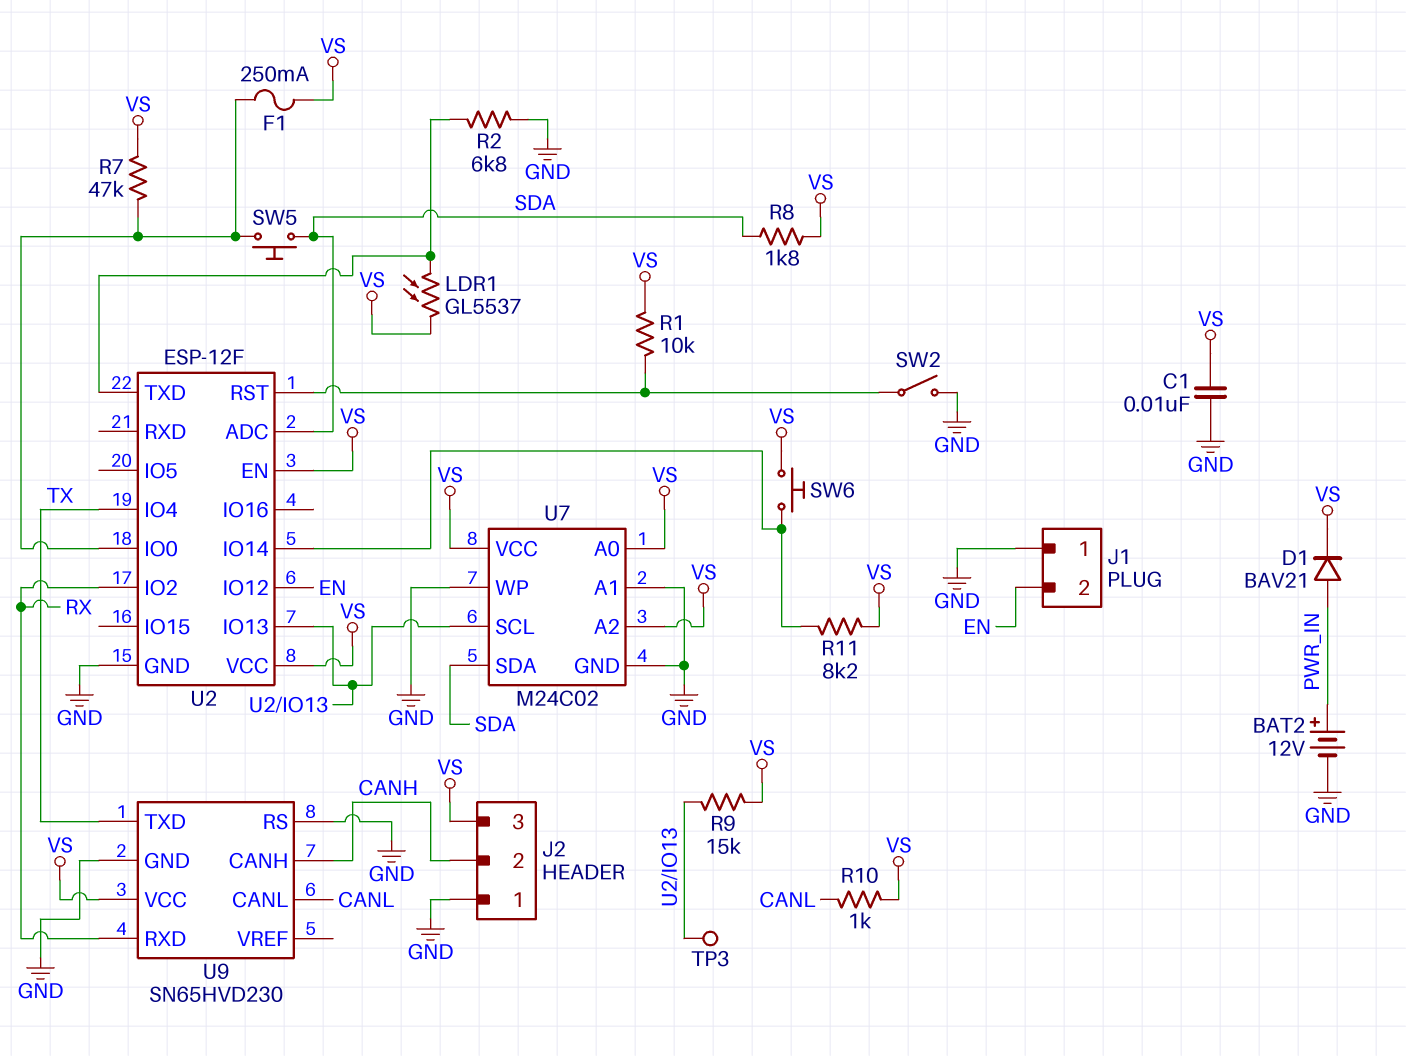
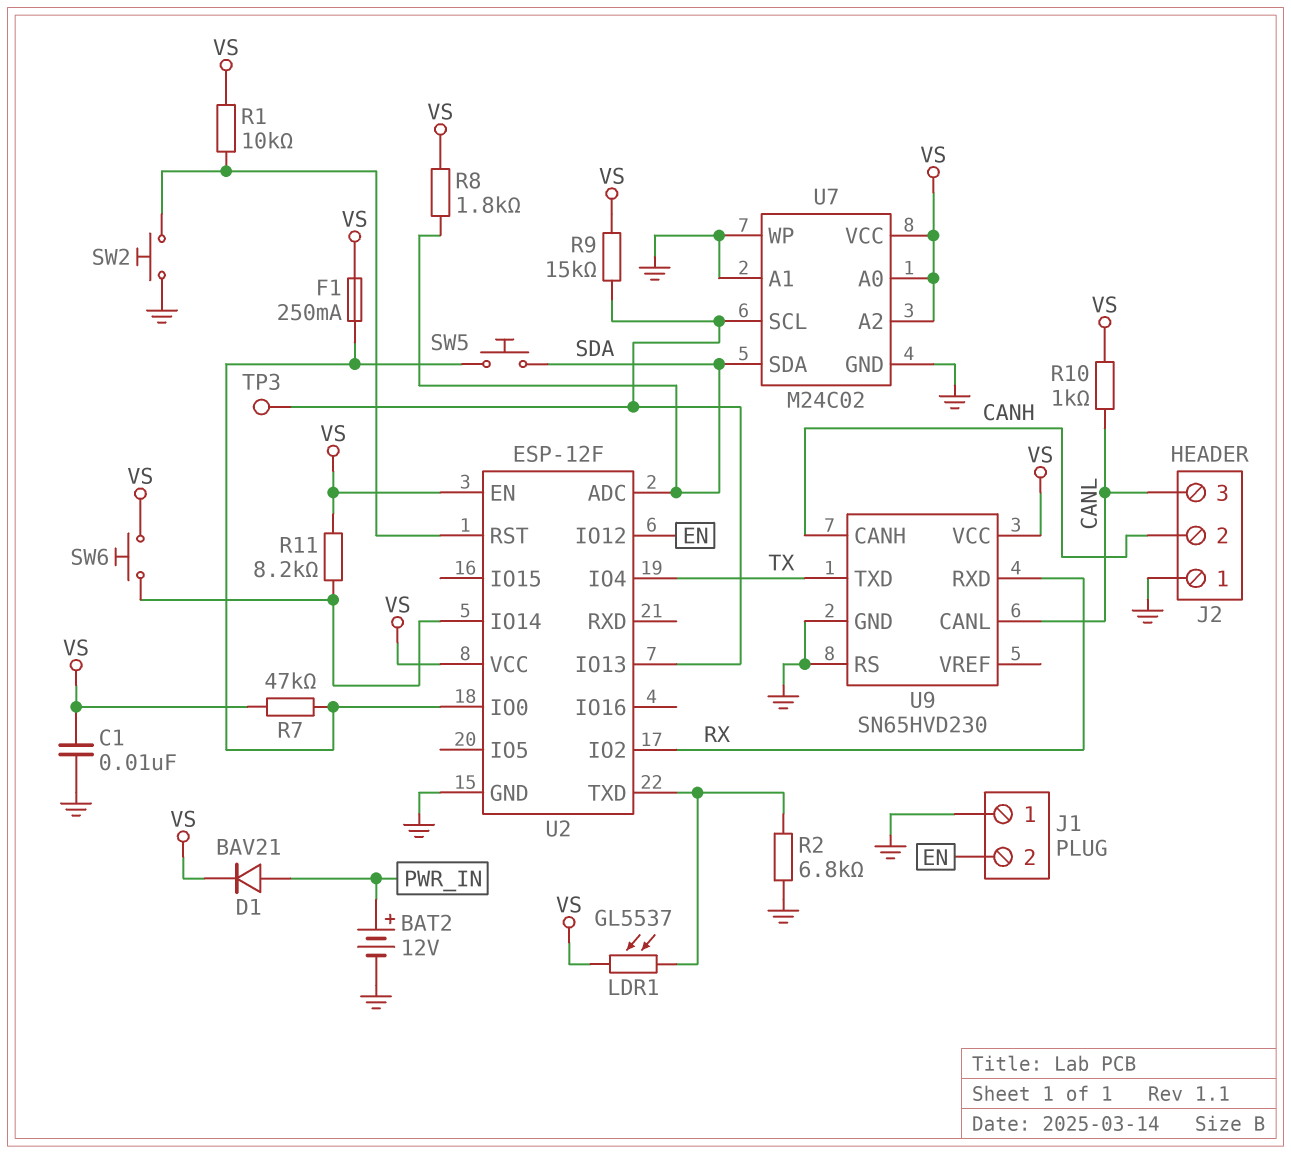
J2 pin 3: VS -> CANL
SW2: switch (GND, U2/RST) -> button (GND, U2/RST)

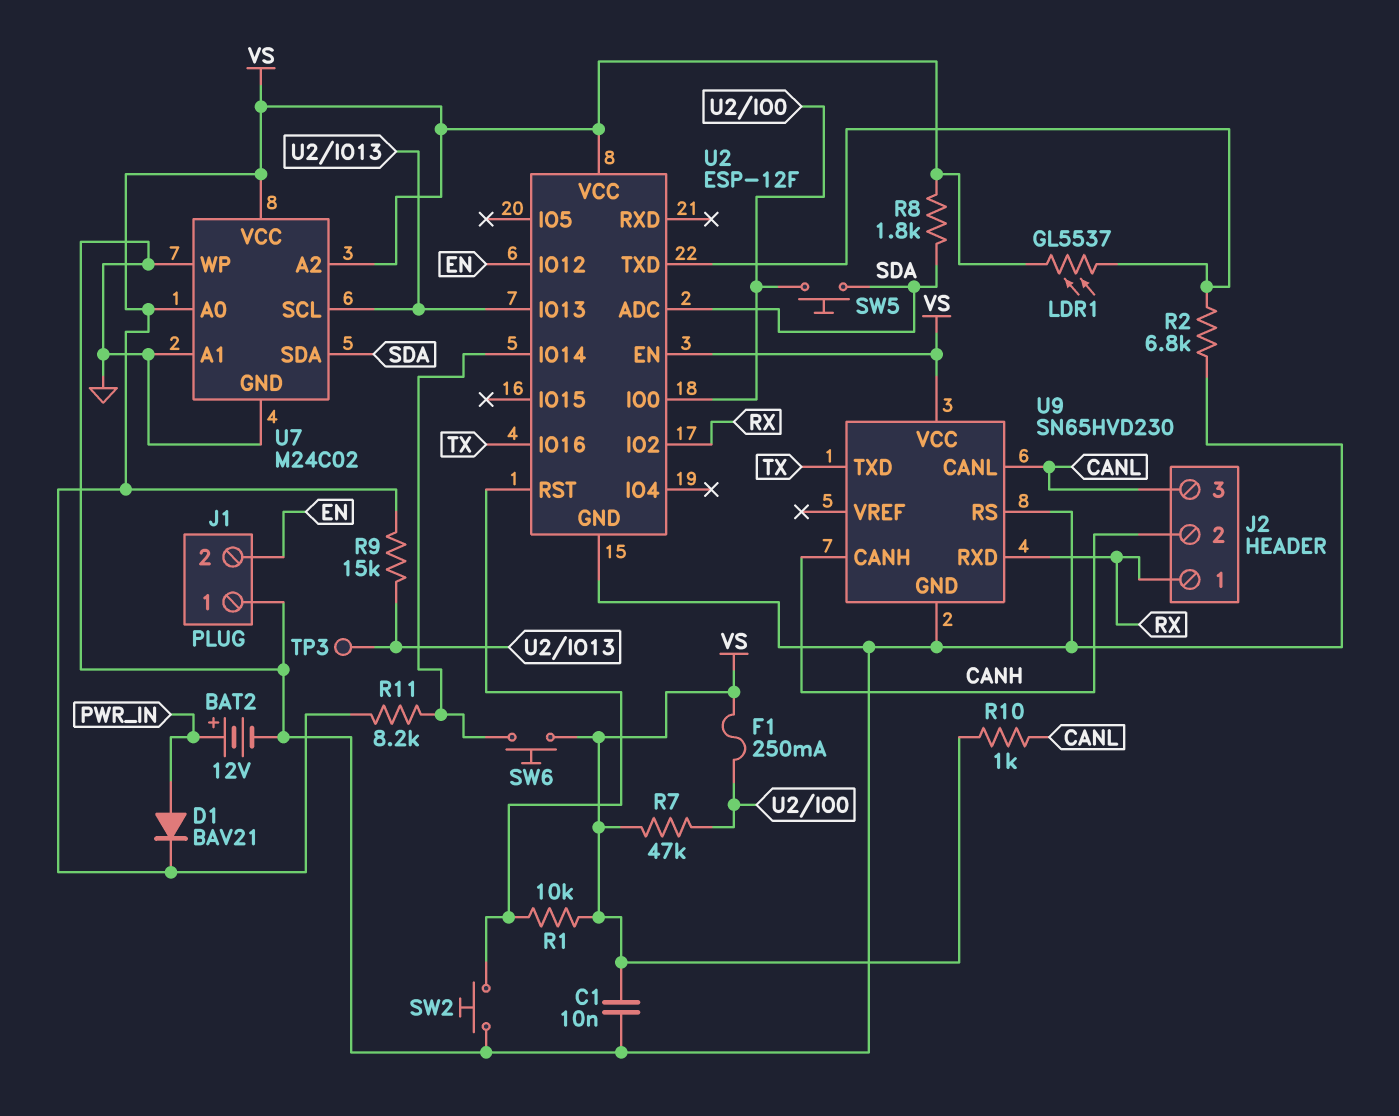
J2 pin 1: GND -> RX
U2 pin IO4: TX -> none
U2 pin IO16: none -> TX

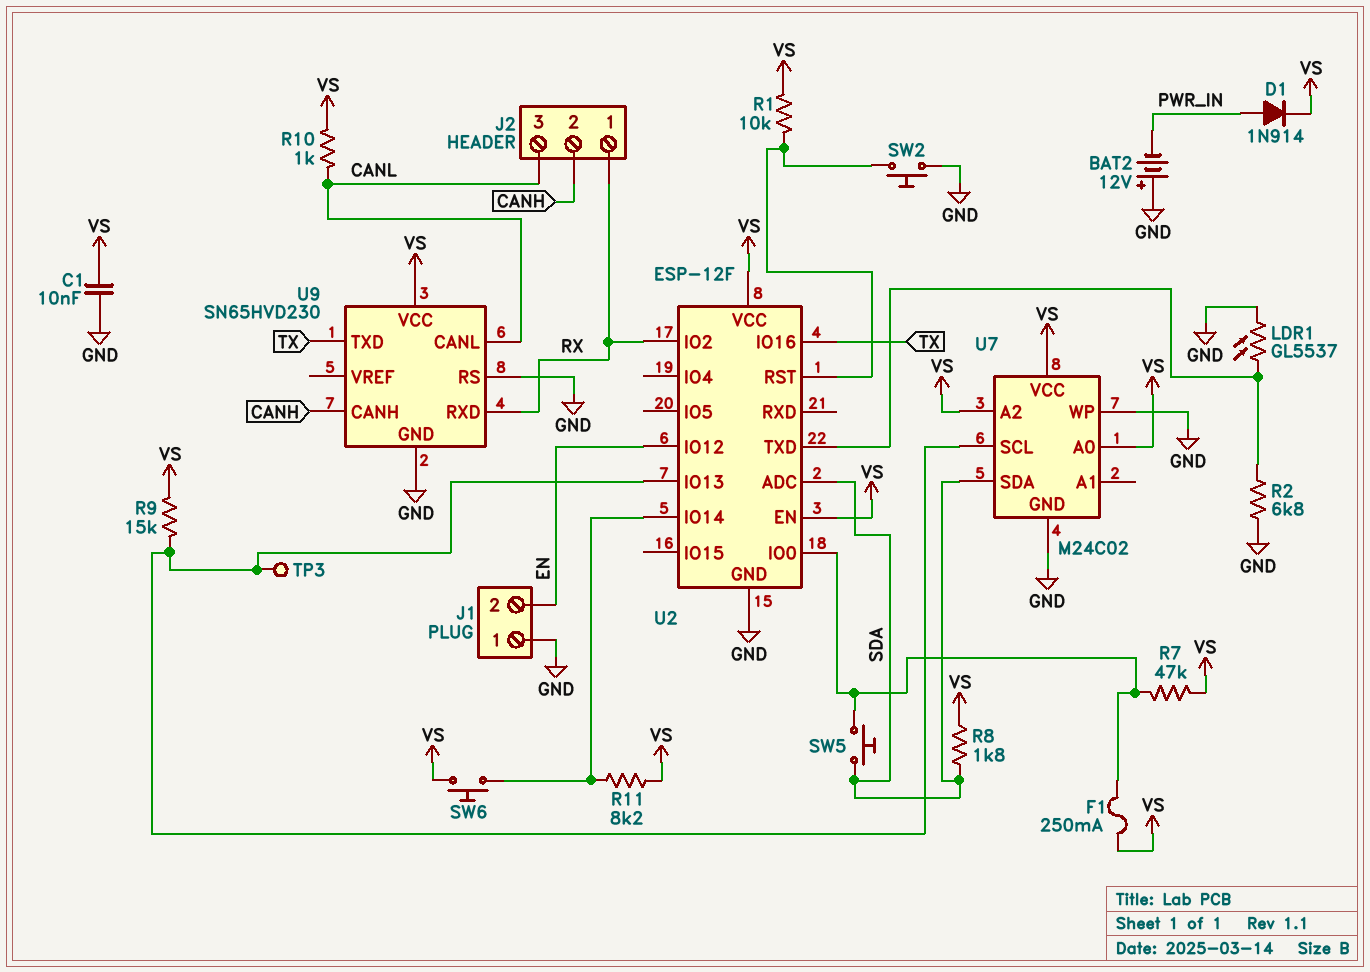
BAT2: 12V (plus PWR_IN, minus GND) -> 12V (plus GND, minus PWR_IN)
D1: diode BAV21 (A PWR_IN, K VS) -> diode 1N914 (A PWR_IN, K VS)
LDR1: GL5537 (U2/TXD, VS) -> GL5537 (GND, U2/TXD)
U7 pin A1: GND -> none

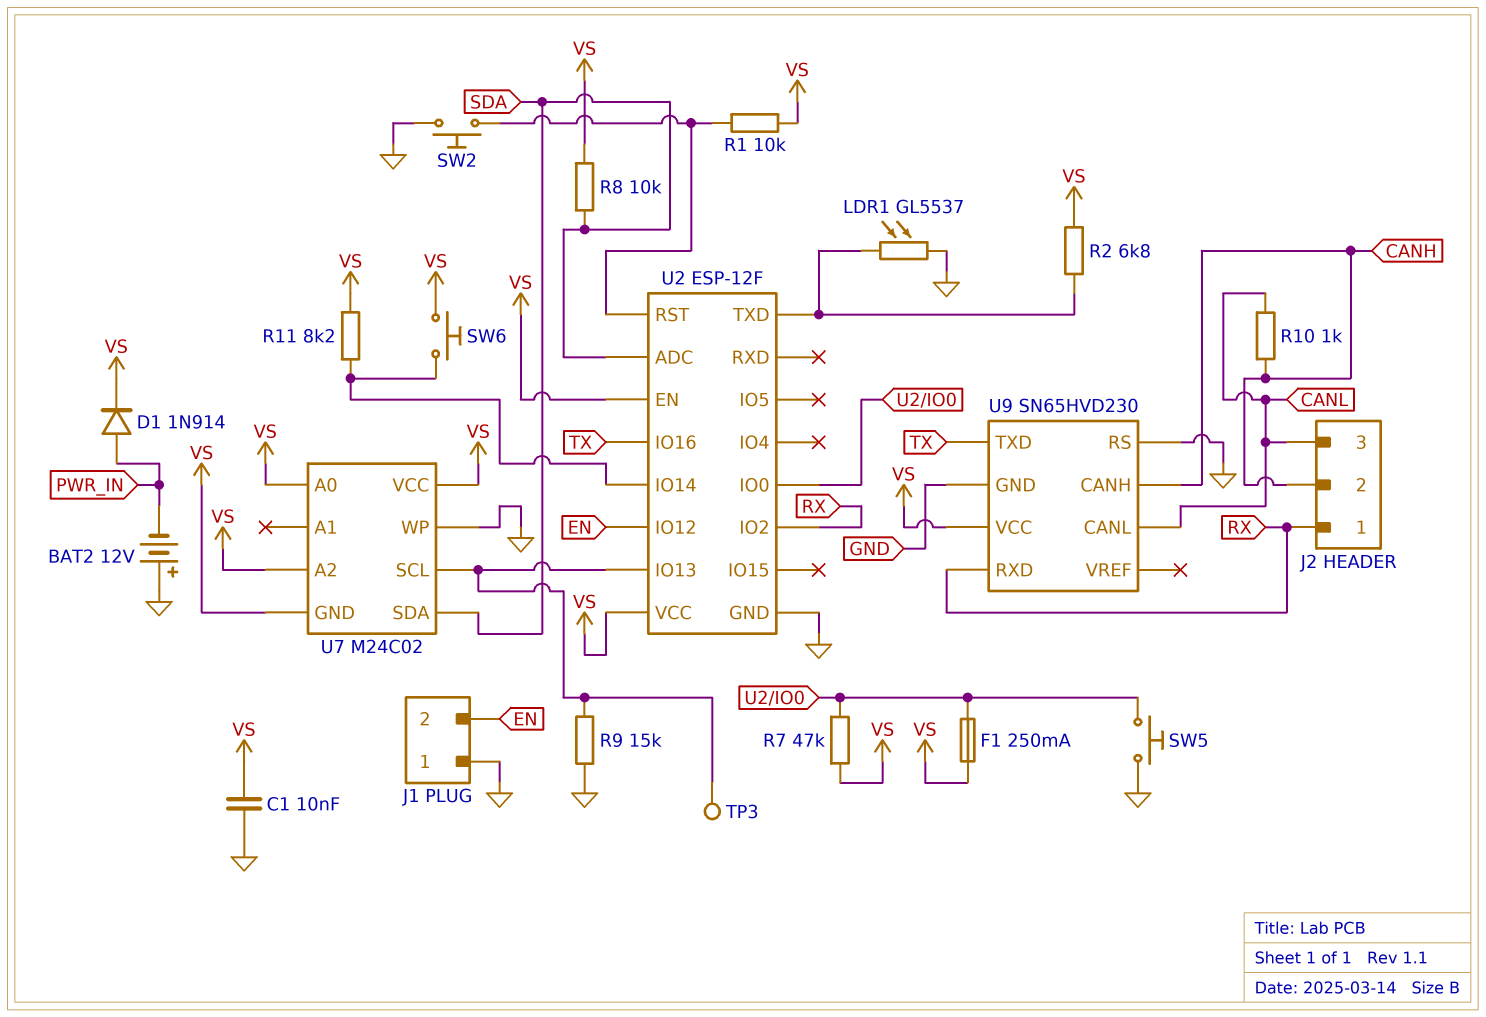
R2: 6.8k (GND, U2/TXD) -> 6.8k (U2/TXD, VS)
R8: 1.8k (SDA, VS) -> 10k (SDA, VS)
R9: 15k (U2/IO13, VS) -> 15k (GND, U2/IO13)
R10: 1k (CANL, VS) -> 1k (CANH, CANL)
SW5: button (SDA, U2/IO0) -> button (GND, U2/IO0)
U7 pin GND: GND -> VS

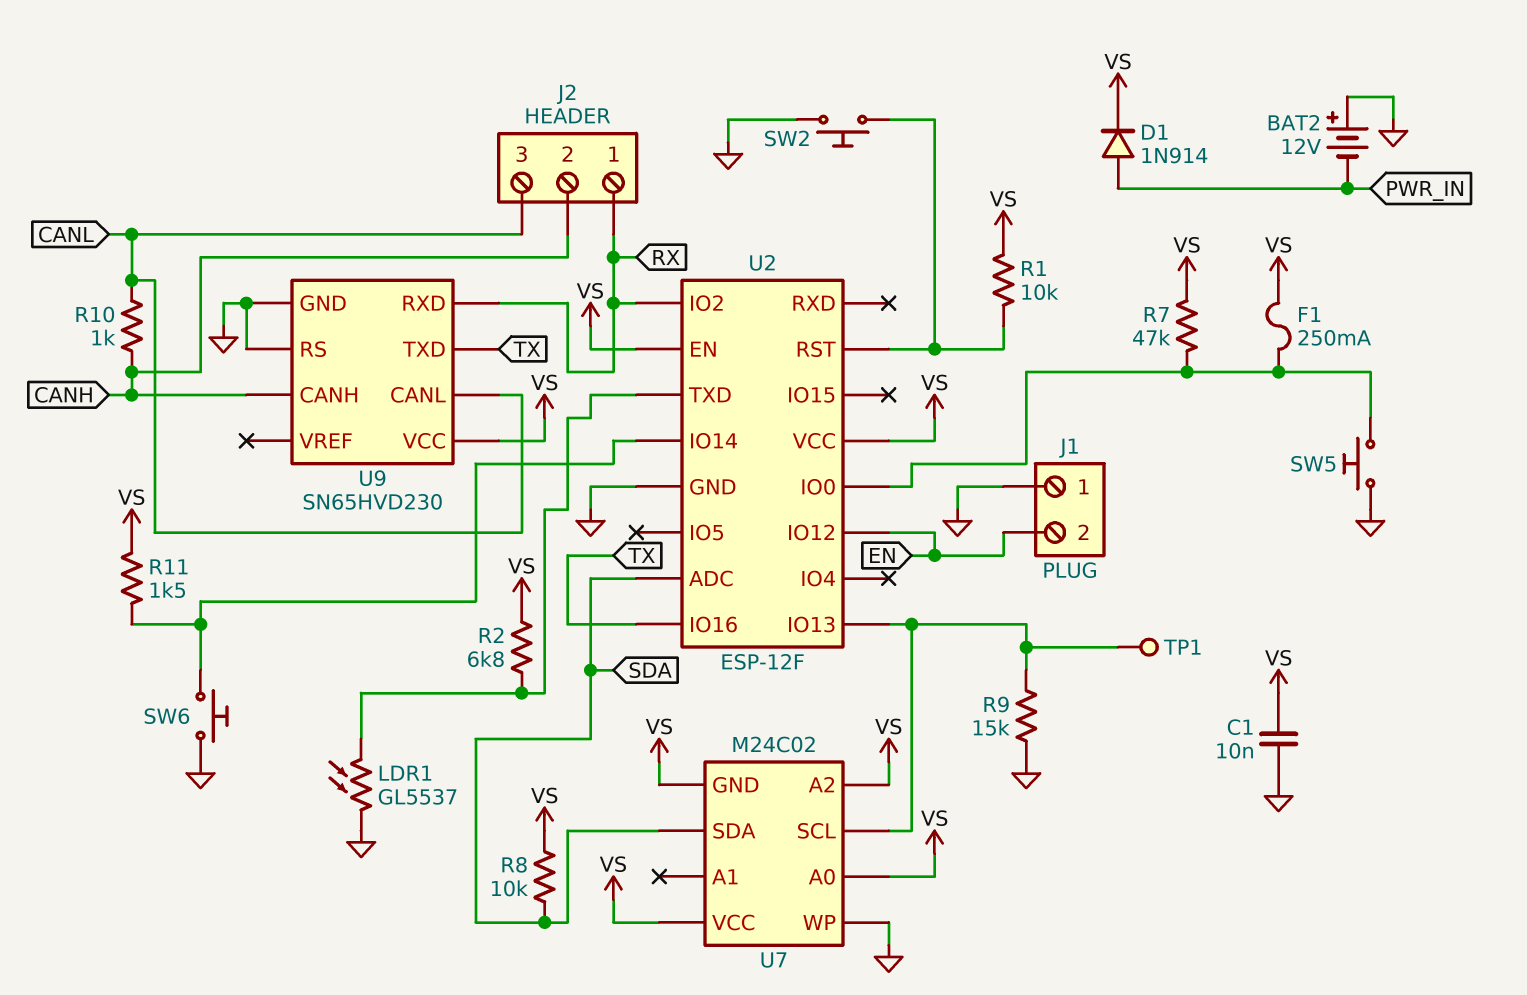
R11: 8.2k (U2/IO14, VS) -> 1.5k (U2/IO14, VS)
SW6: button (U2/IO14, VS) -> button (GND, U2/IO14)
TP1: none -> test point (U2/IO13)
TP3: test point (U2/IO13) -> none

